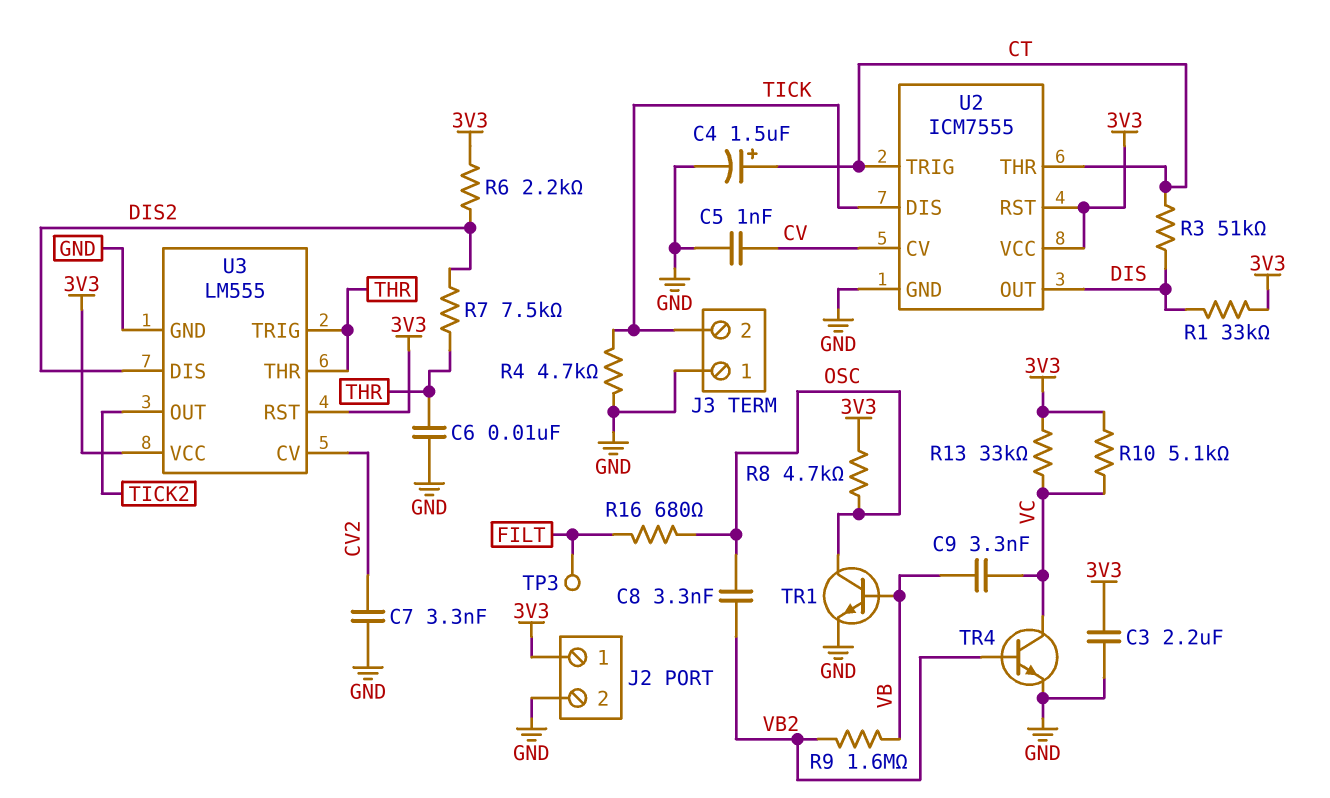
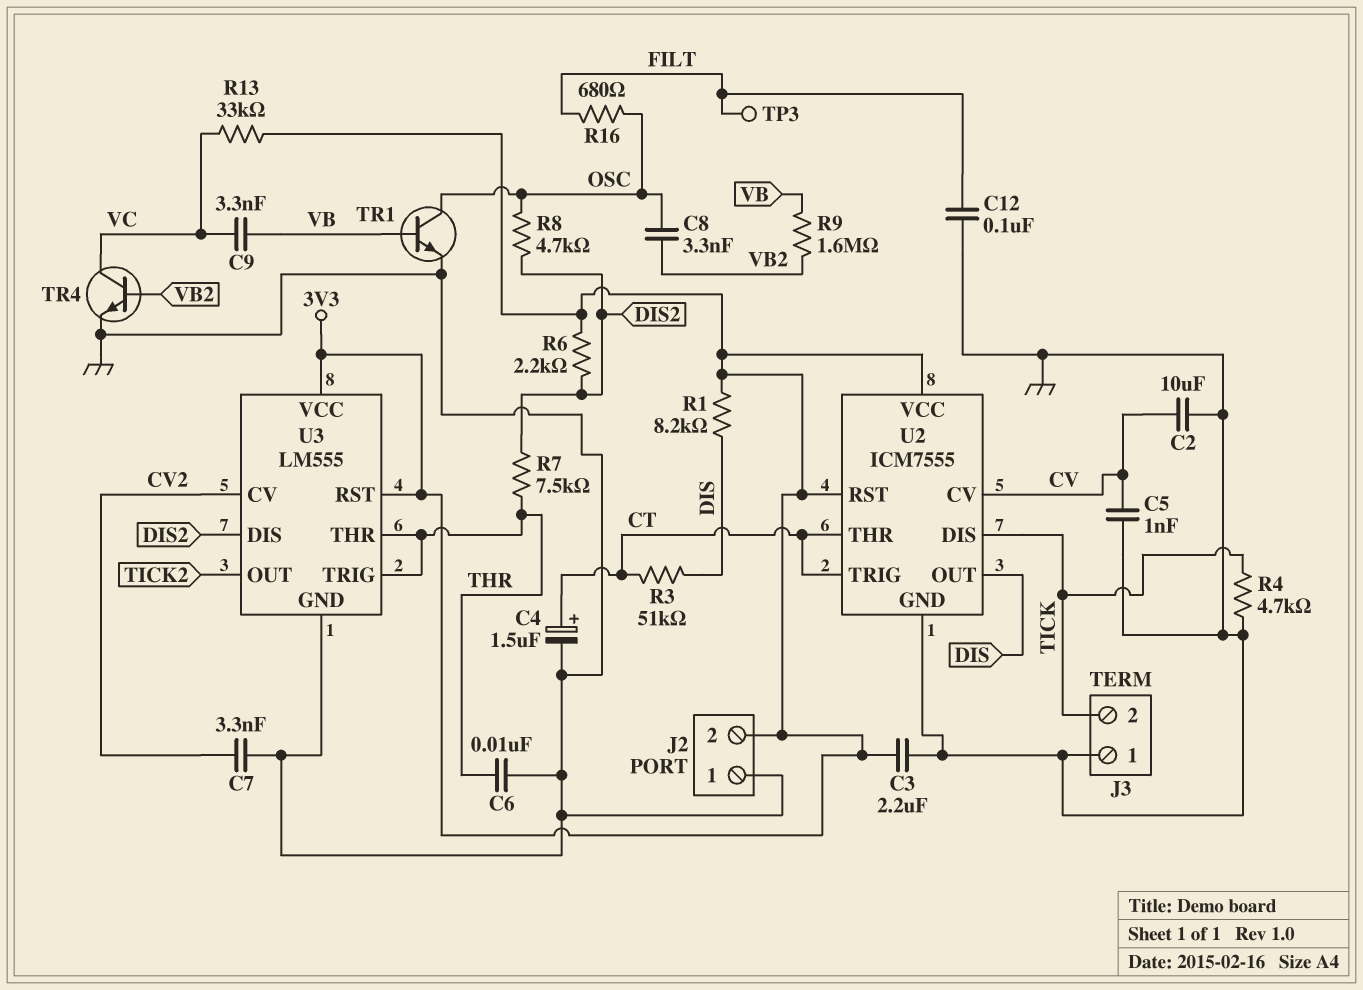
C2: none -> 10uF (CV, GND)
C12: none -> 100nF (FILT, GND)
J2 pin 1: 3V3 -> GND
J2 pin 2: GND -> 3V3
R1: 33k (3V3, DIS) -> 8.2k (3V3, DIS)
R8: 4.7k (3V3, OSC) -> 4.7k (DIS2, OSC)
R10: 5.1k (3V3, VC) -> none

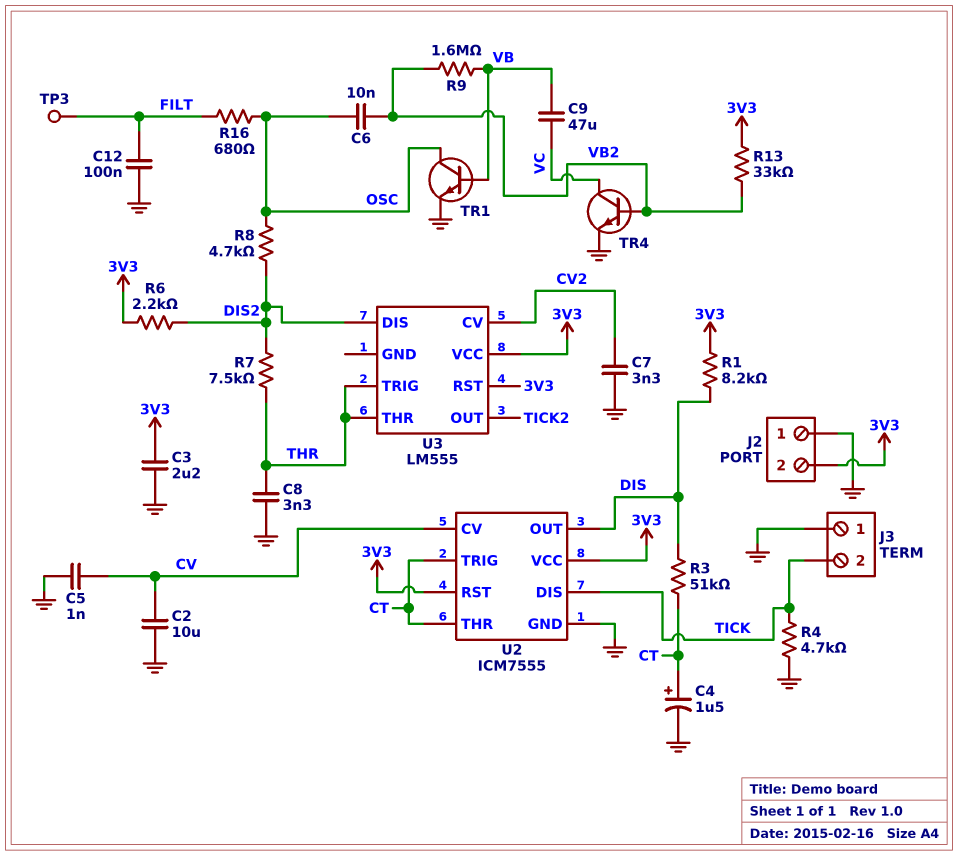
C6: 10nF (GND, THR) -> 10nF (OSC, VB2)
C8: 3.3nF (OSC, VB2) -> 3.3nF (GND, THR)
C9: 3.3nF (VB, VC) -> 47uF (VB, VC)
R13: 33k (3V3, VC) -> 33k (3V3, VB2)
U3 pin GND: GND -> none

